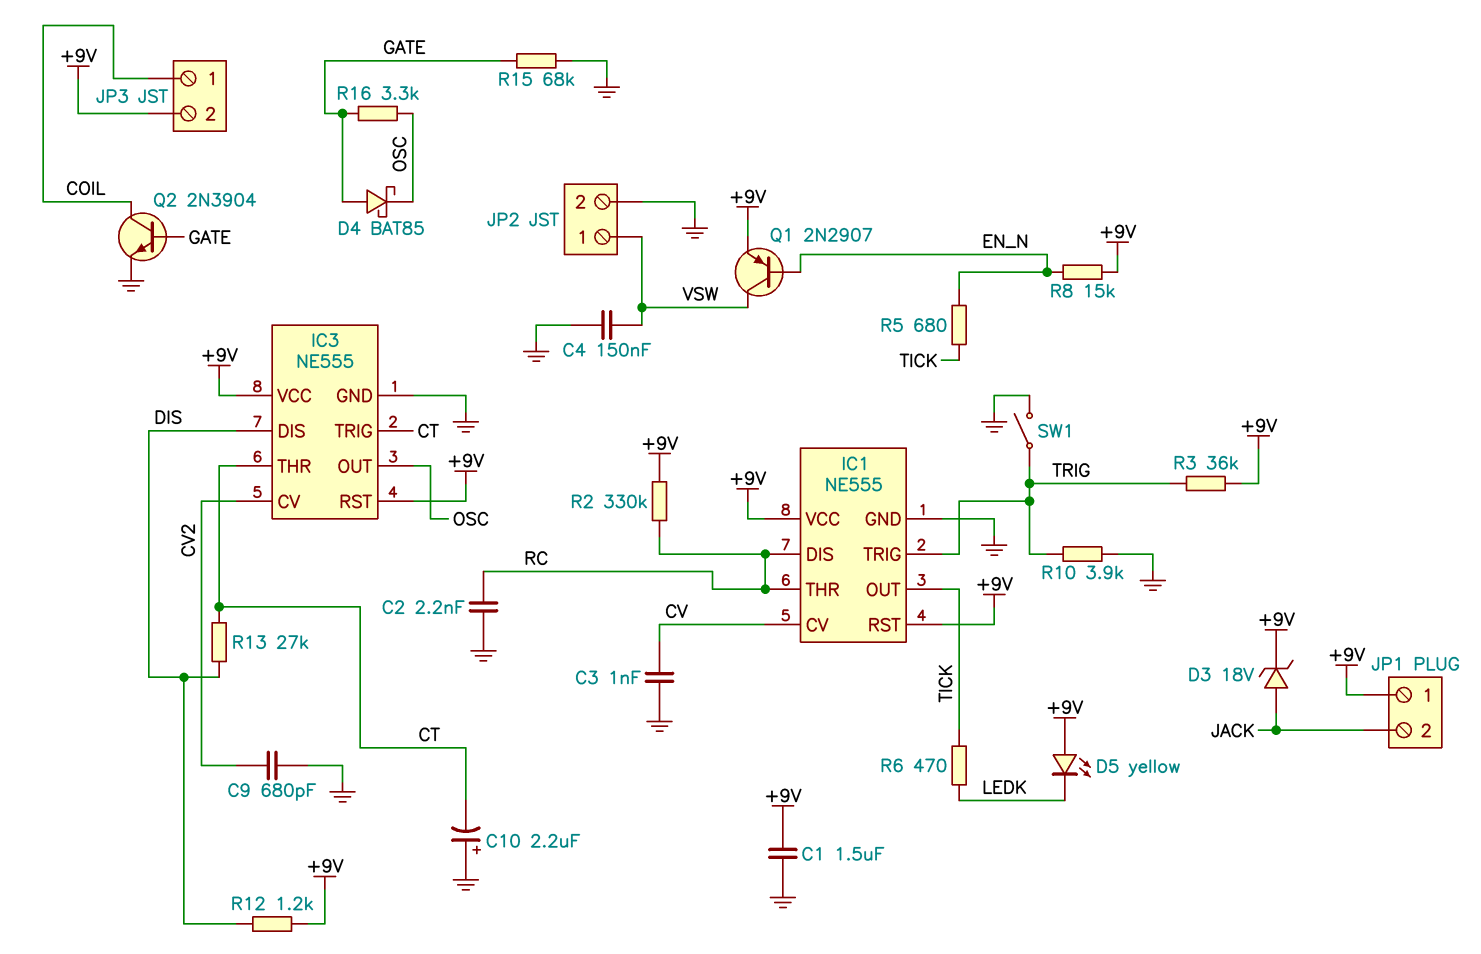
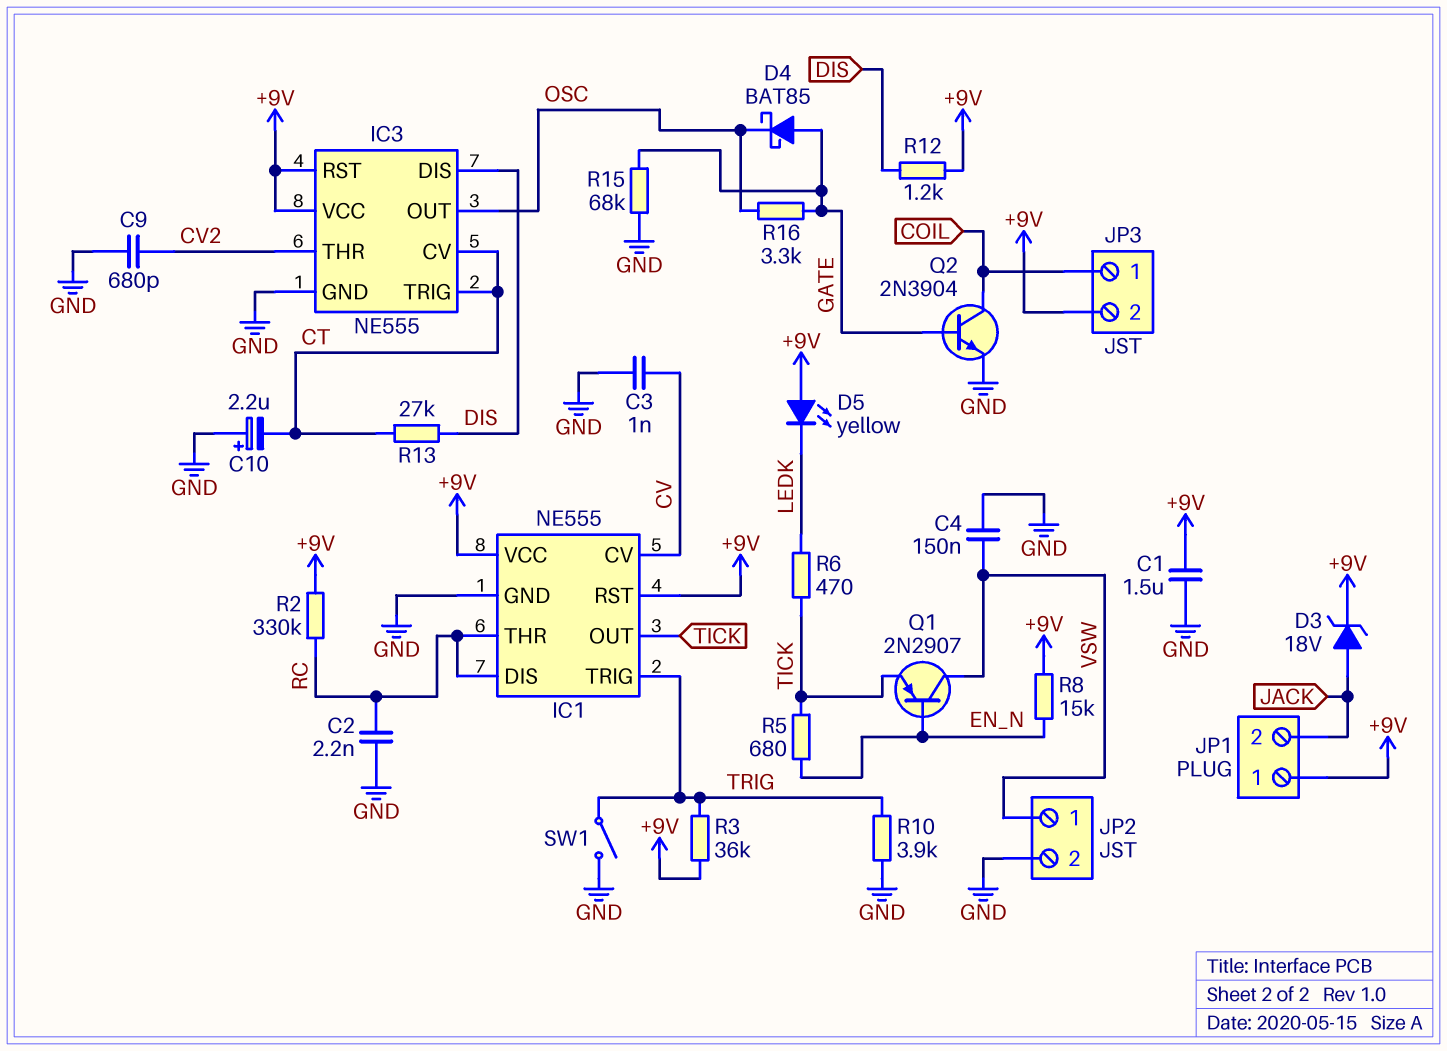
IC3 pin CV: CV2 -> CT
IC3 pin THR: CT -> CV2
Q1: PNP 2N2907 (B EN_N, C VSW, E +9V) -> PNP 2N2907 (B EN_N, C VSW, E TICK)

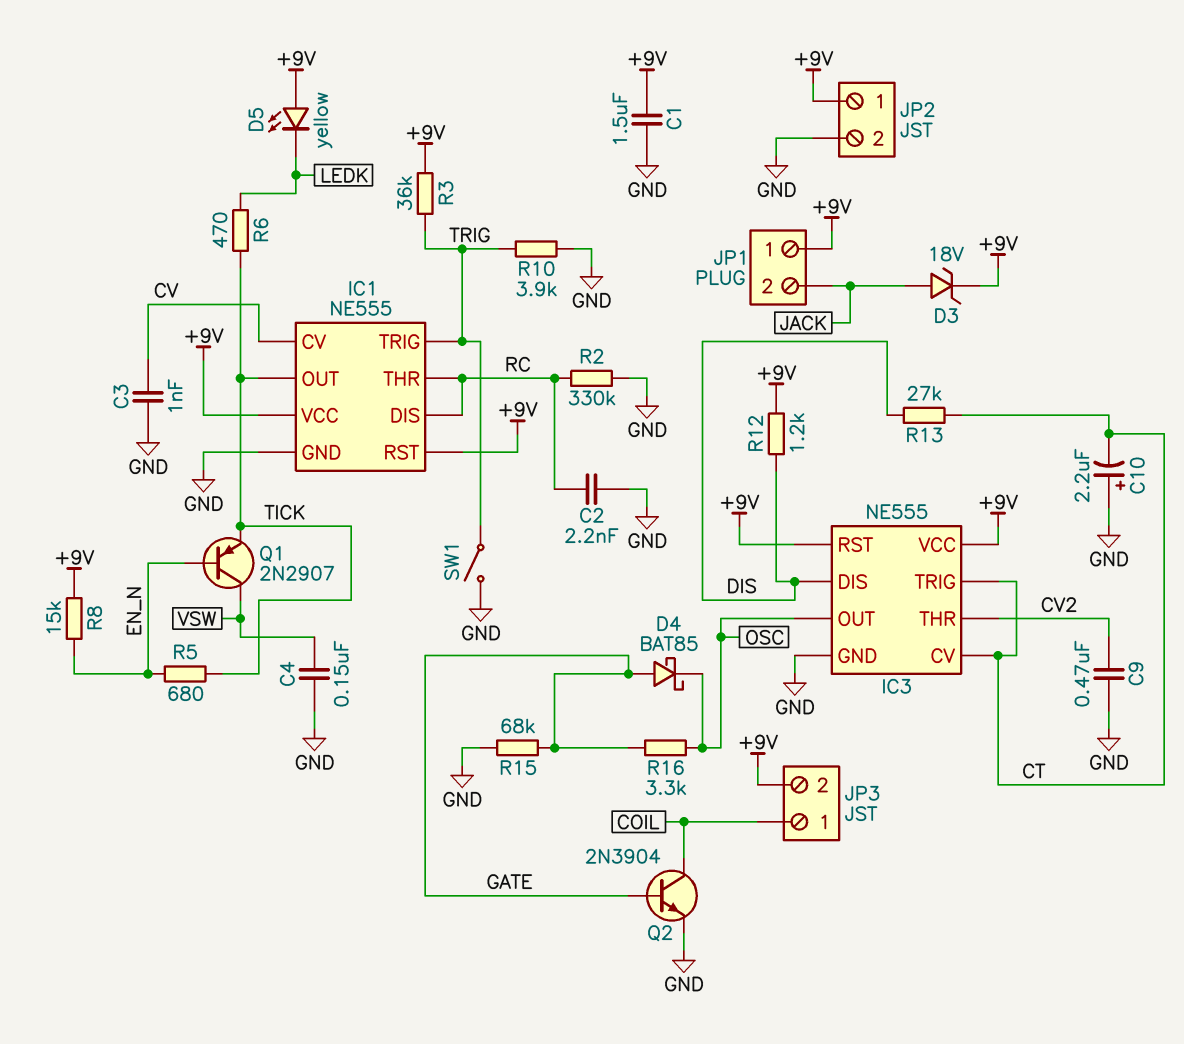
C9: 680pF (CV2, GND) -> 470nF (CV2, GND)
JP2 pin 1: VSW -> +9V
R2: 330k (+9V, RC) -> 330k (GND, RC)

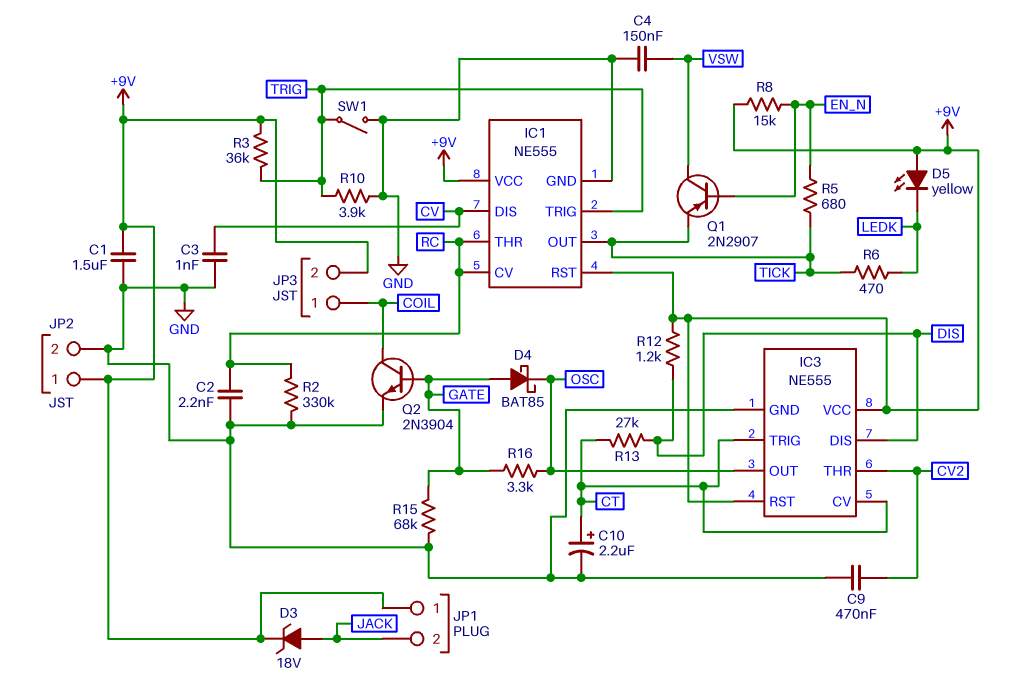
C10: 2.2uF (plus GND, minus CT) -> 2.2uF (plus CT, minus GND)
IC1 pin CV: CV -> RC
IC1 pin DIS: RC -> CV

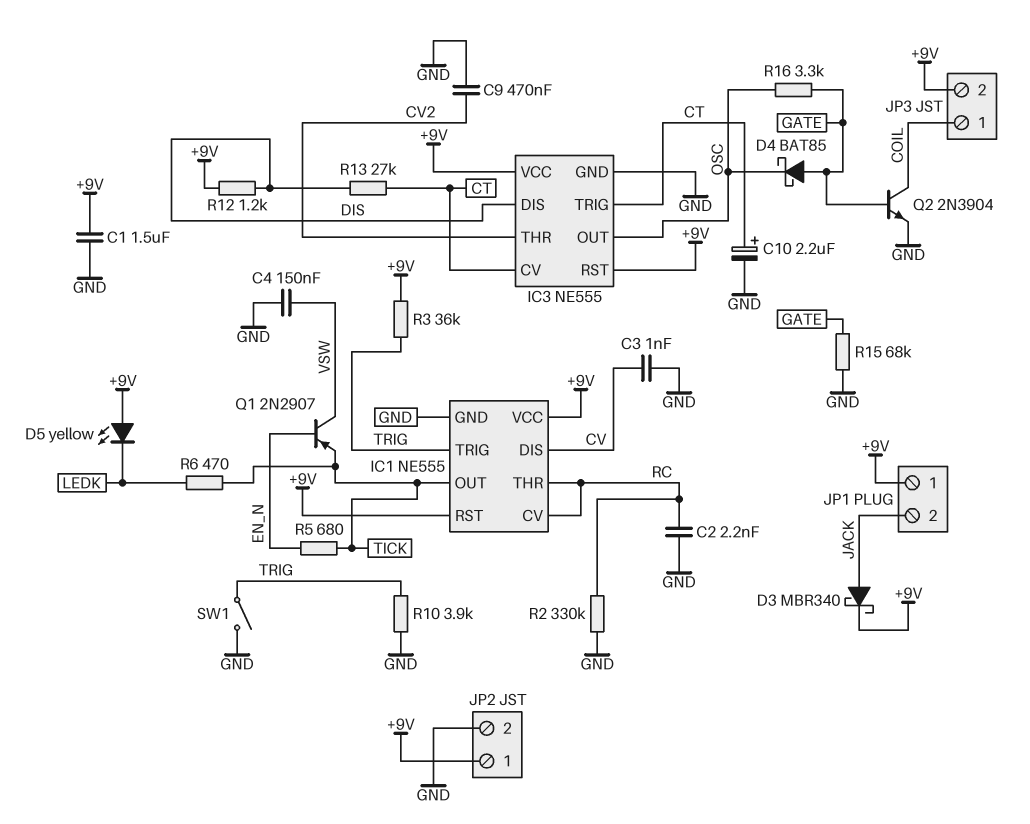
D3: zener 18V (A JACK, K +9V) -> schottky MBR340 (A JACK, K +9V)
R8: 15k (+9V, EN_N) -> none

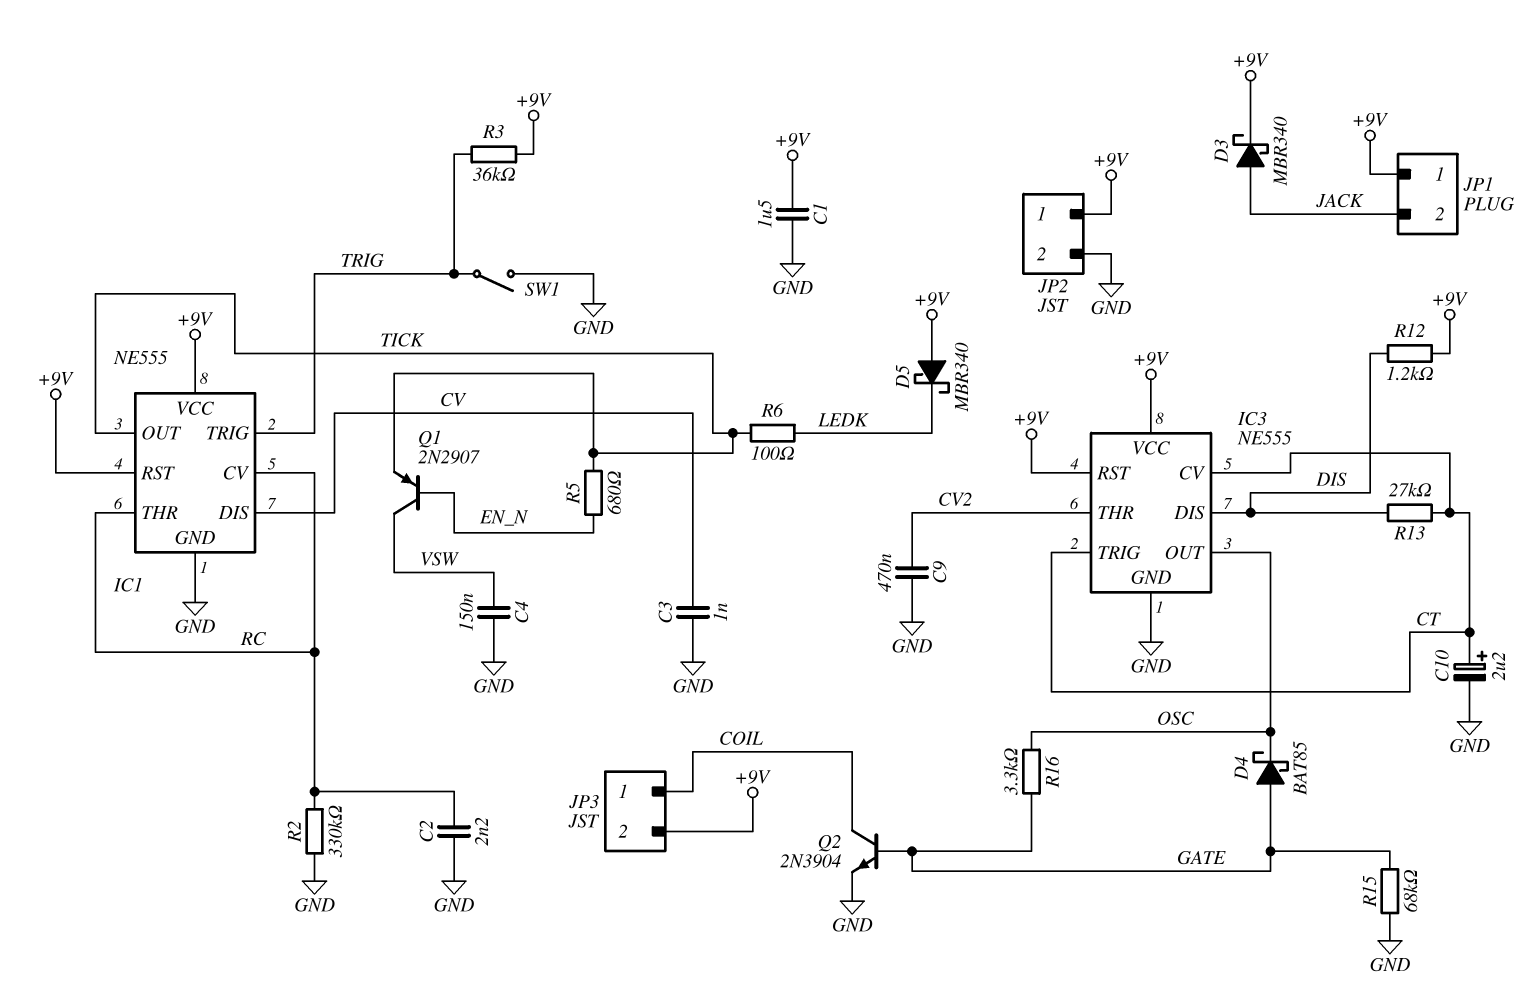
D5: LED yellow (A +9V, K LEDK) -> schottky MBR340 (A +9V, K LEDK)
R6: 470 (LEDK, TICK) -> 100 (LEDK, TICK)
R10: 3.9k (GND, TRIG) -> none

